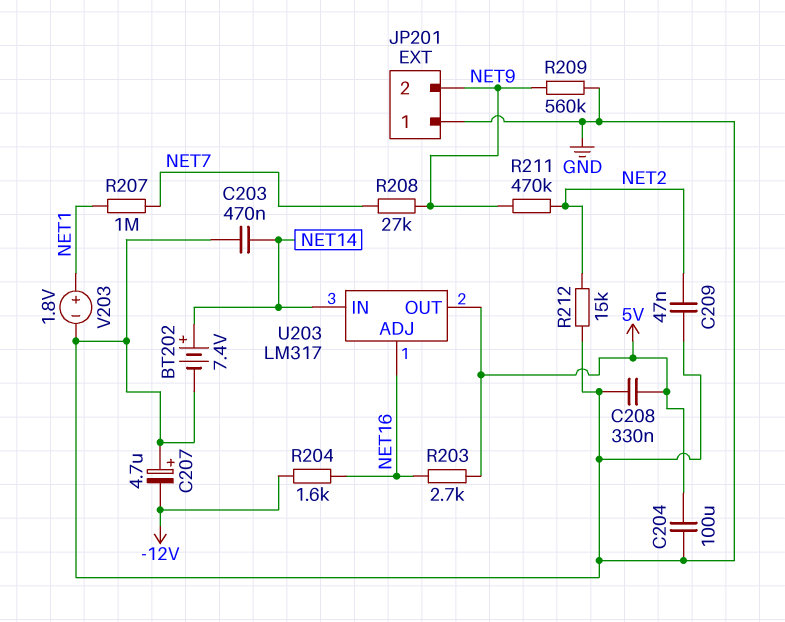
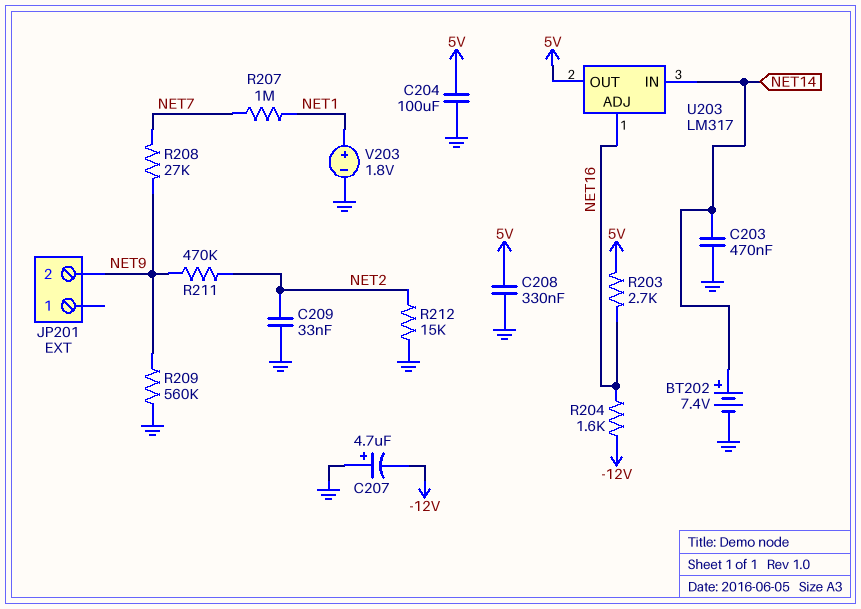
C209: 47nF (GND, NET2) -> 33nF (GND, NET2)
JP201 pin 1: GND -> none

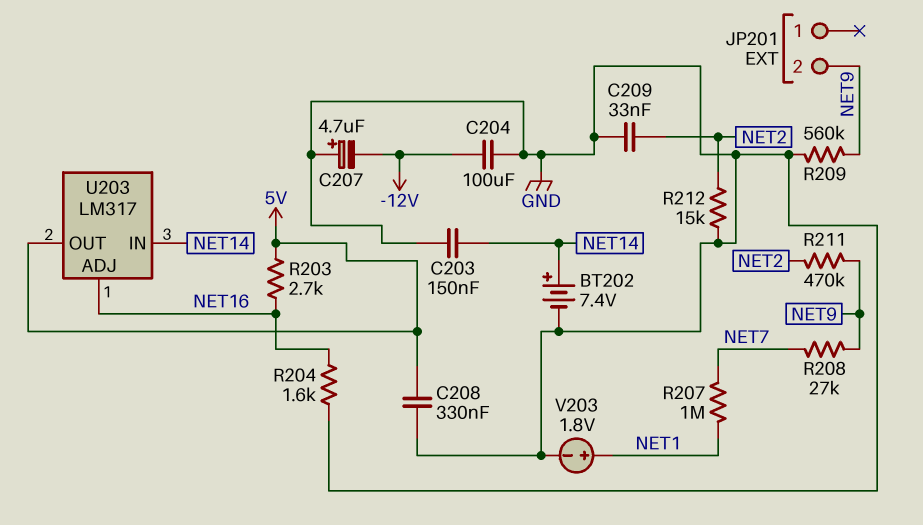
C203: 470nF (GND, NET14) -> 150nF (GND, NET14)
C204: 100uF (5V, GND) -> 100uF (-12V, GND)
R204: 1.6k (-12V, NET16) -> 1.6k (GND, NET16)

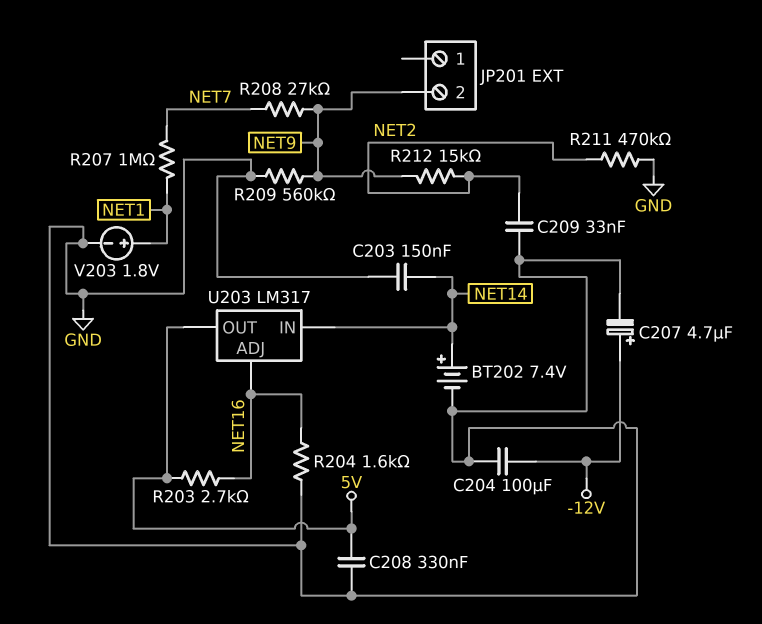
C207: 4.7uF (plus GND, minus -12V) -> 4.7uF (plus -12V, minus GND)
R211: 470k (NET2, NET9) -> 470k (GND, NET2)
R212: 15k (GND, NET2) -> 15k (NET2, NET9)

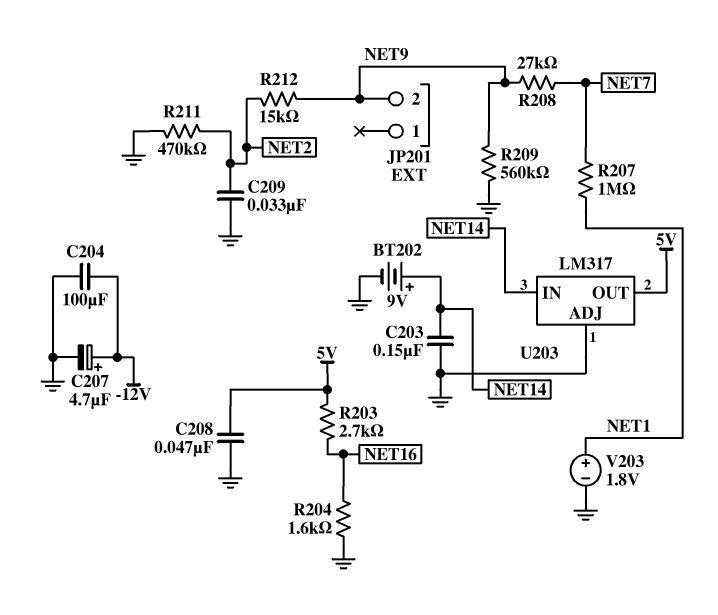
BT202: 7.4V (plus NET14, minus GND) -> 9V (plus NET14, minus GND)
C208: 330nF (5V, GND) -> 47nF (5V, GND)
U203 pin ADJ: NET16 -> GND

